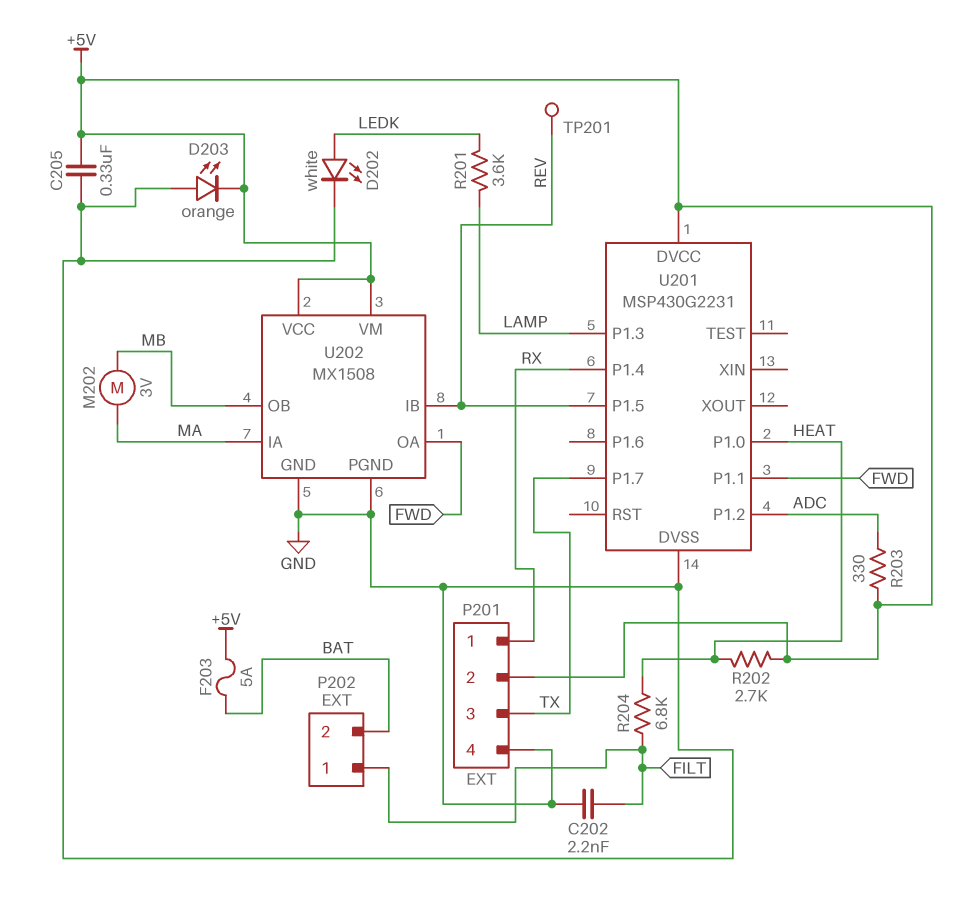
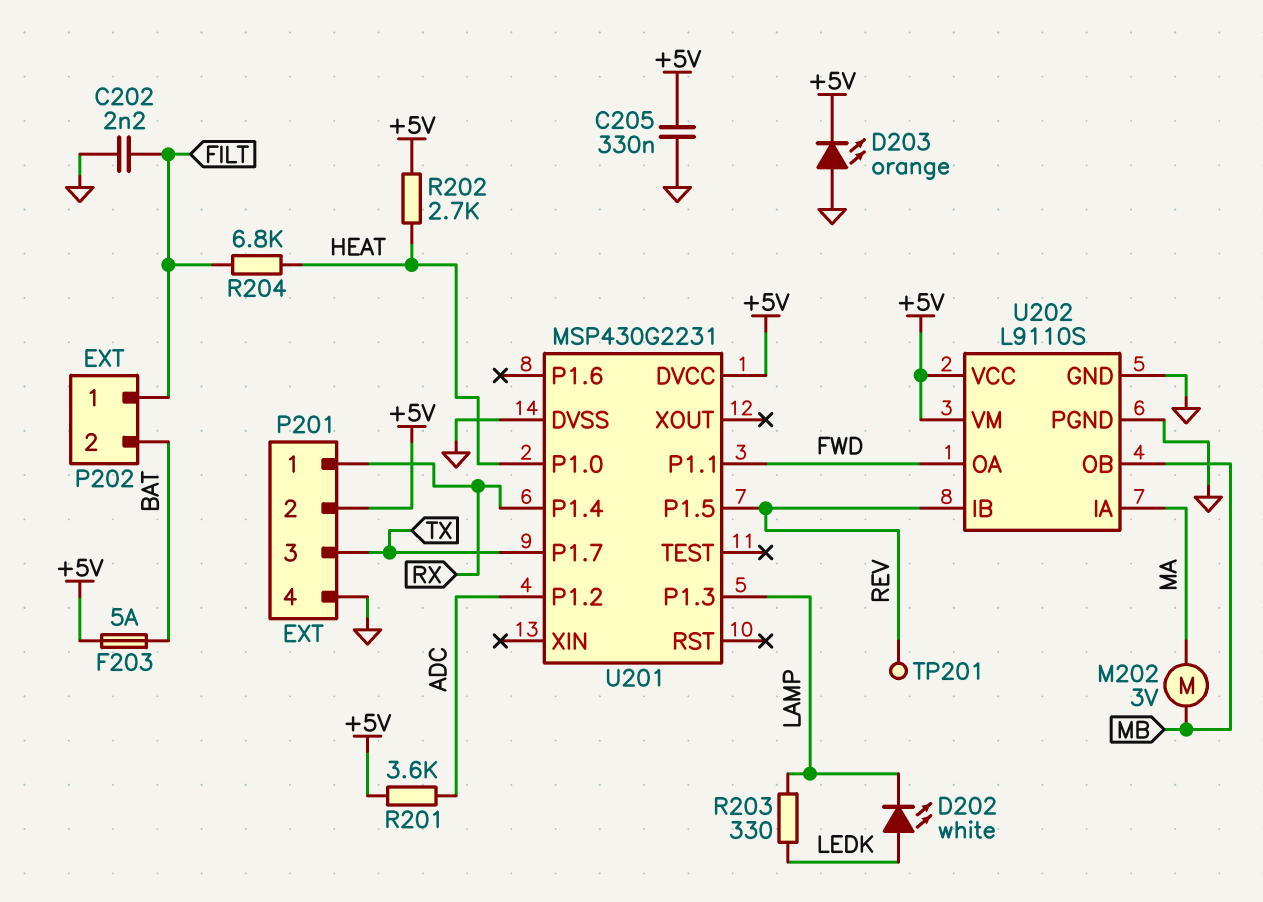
D202: LED white (A LEDK, K GND) -> LED white (A LEDK, K LAMP)
R201: 3.6k (LAMP, LEDK) -> 3.6k (+5V, ADC)
R203: 330 (+5V, ADC) -> 330 (LAMP, LEDK)
U202: MX1508 -> L9110S

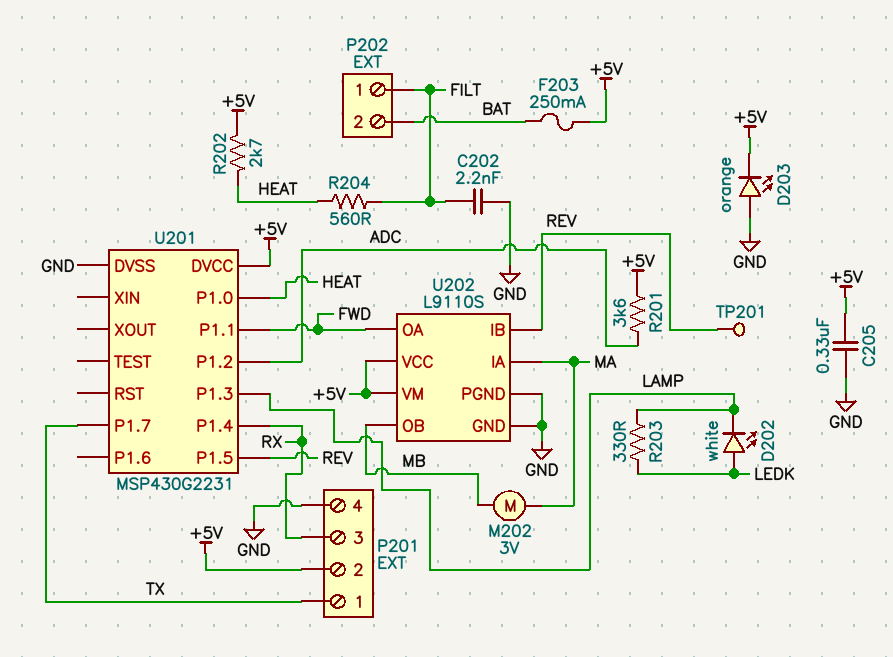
F203: 5A (+5V, BAT) -> 250mA (+5V, BAT)
P201 pin 1: RX -> TX
P201 pin 3: TX -> RX
R204: 6.8k (FILT, HEAT) -> 560 (FILT, HEAT)

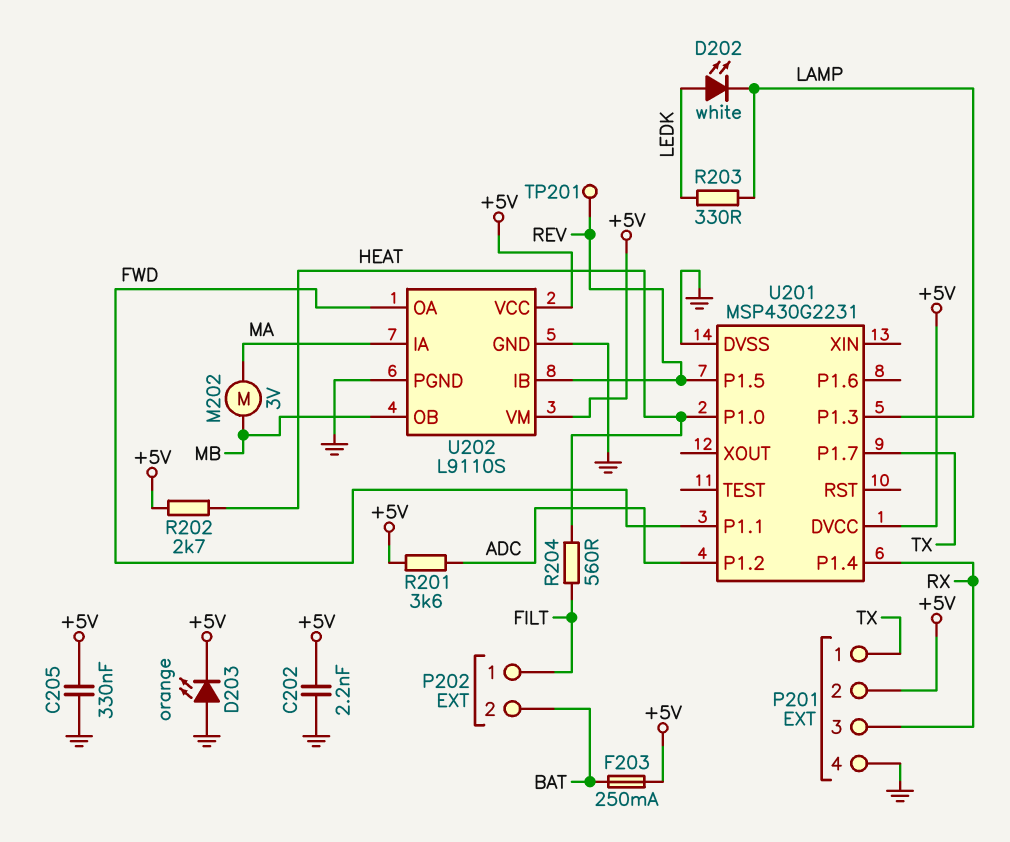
C202: 2.2nF (FILT, GND) -> 2.2nF (+5V, GND)

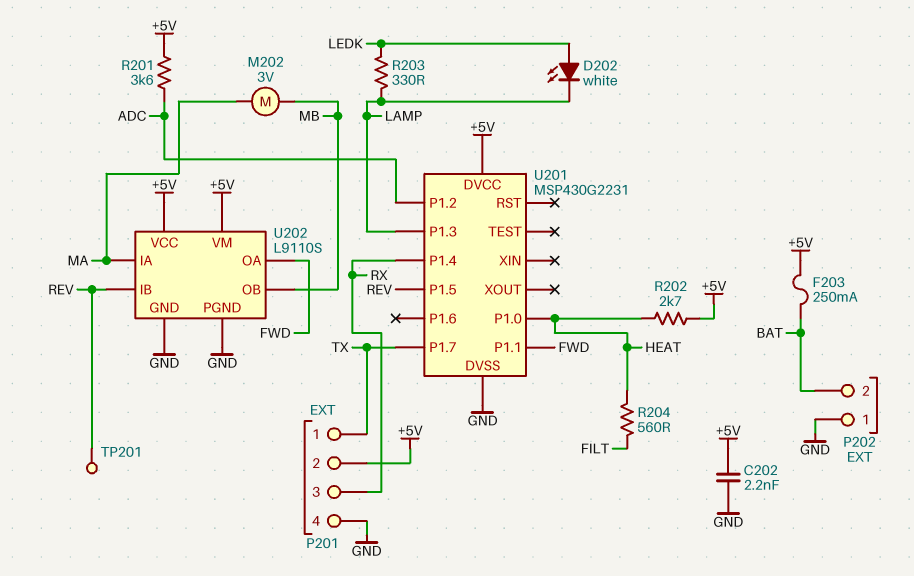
C205: 330nF (+5V, GND) -> none
D203: LED orange (A GND, K +5V) -> none
P202 pin 1: FILT -> GND

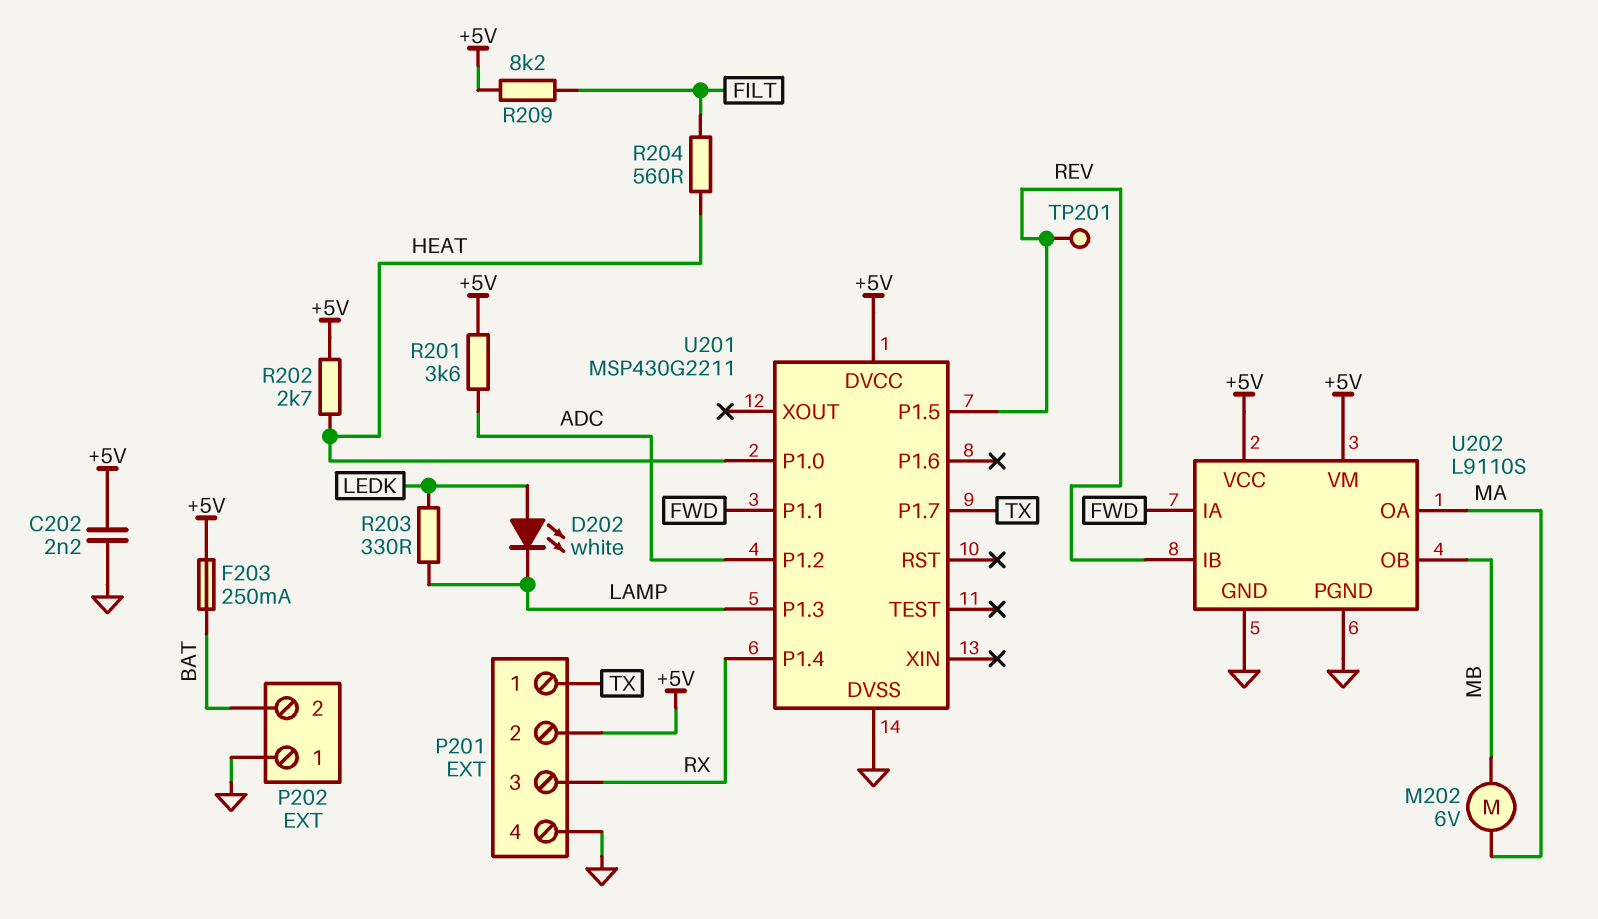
M202: motor 3V (MA, MB) -> motor 6V (MA, MB)
R209: none -> 8.2k (+5V, FILT)
U201: MSP430G2231 -> MSP430G2211
U202 pin IA: MA -> FWD
U202 pin OA: FWD -> MA

